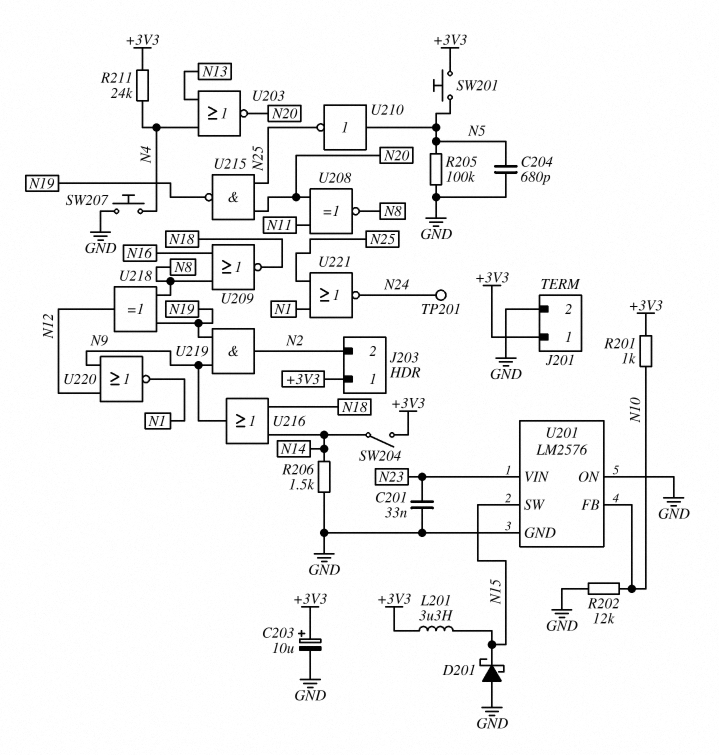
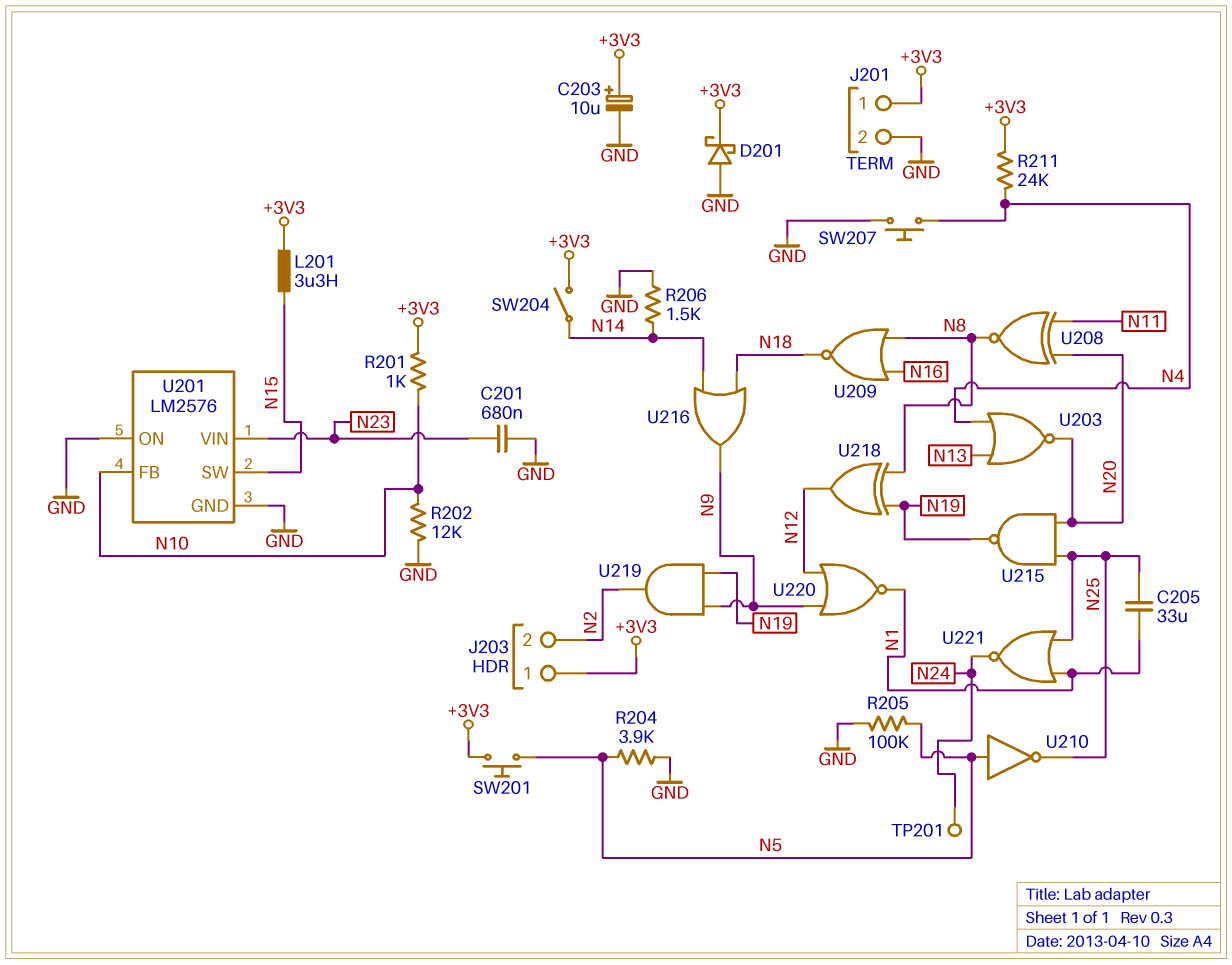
C201: 33nF (GND, N23) -> 680nF (GND, N23)
C204: 680pF (GND, N5) -> none
C205: none -> 33uF (N1, N25)
D201: schottky (A GND, K N15) -> schottky (A GND, K +3V3)
R204: none -> 3.9k (GND, N5)

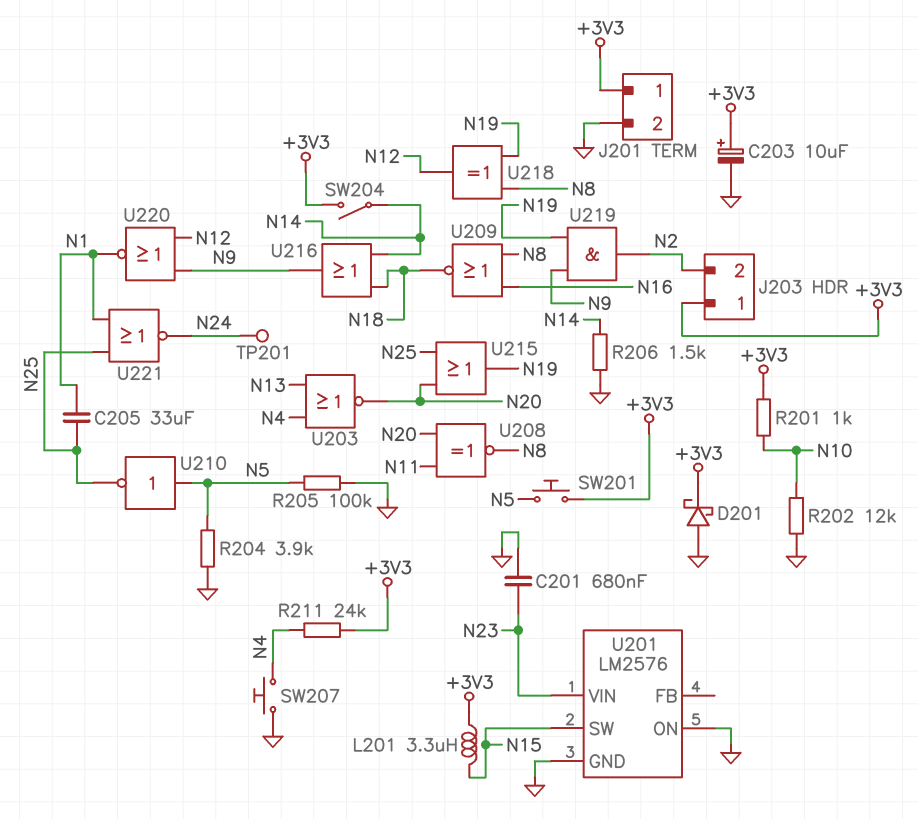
U201 pin FB: N10 -> none
U215: NAND (in N20, in N25, out N19) -> OR (in N20, in N25, out N19)

